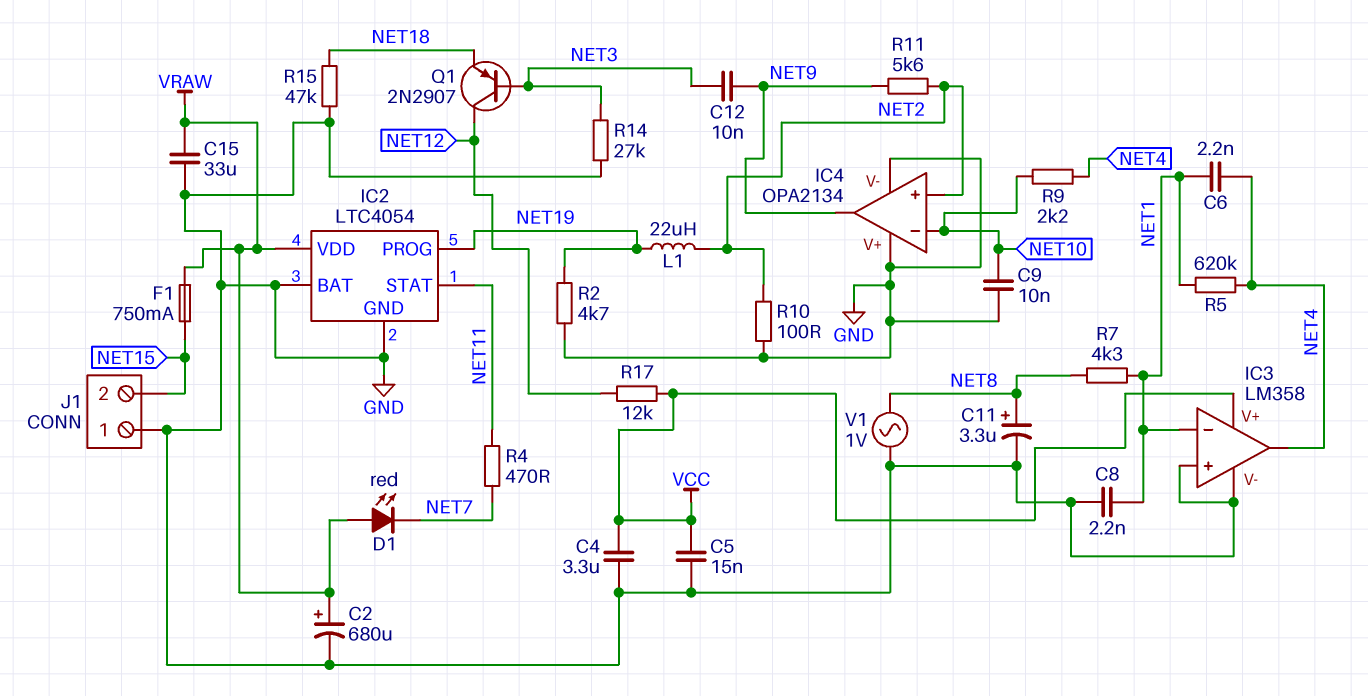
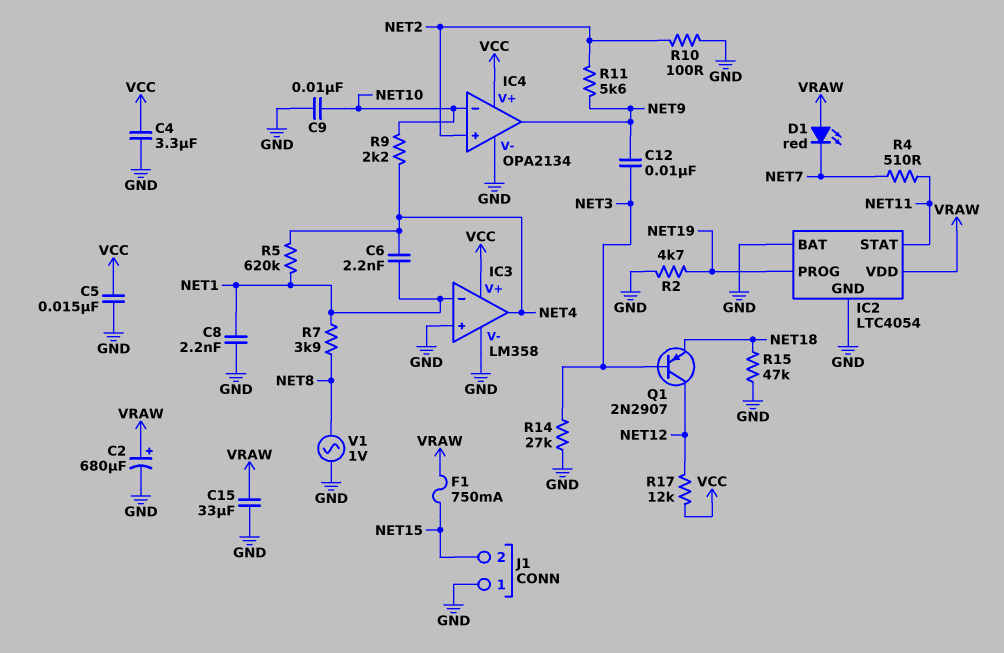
C11: 3.3uF (plus NET8, minus GND) -> none
IC4 pin V+: GND -> VCC
L1: 22uH (NET2, NET19) -> none
R4: 470 (NET7, NET11) -> 510 (NET7, NET11)
R7: 4.3k (NET1, NET8) -> 3.9k (NET1, NET8)

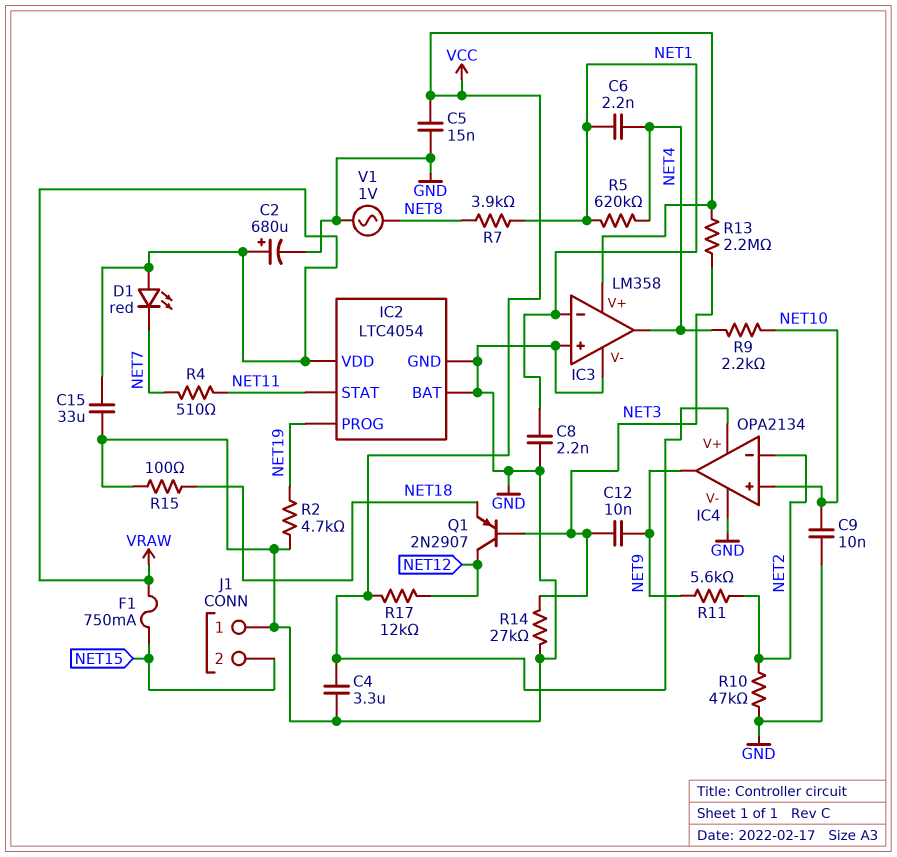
IC4 pin in+: NET2 -> NET10
IC4 pin in-: NET10 -> NET2
R10: 100 (GND, NET2) -> 47k (GND, NET2)
R13: none -> 2.2M (NET3, VCC)
R15: 47k (GND, NET18) -> 100 (GND, NET18)

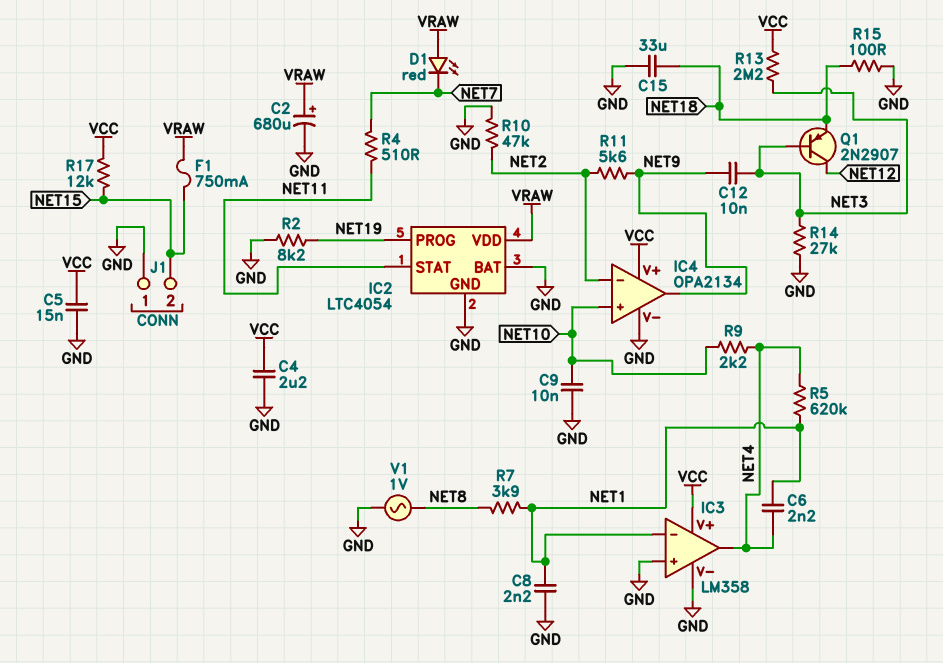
C4: 3.3uF (GND, VCC) -> 2.2uF (GND, VCC)
C15: 33uF (GND, VRAW) -> 33uF (GND, NET18)
R2: 4.7k (GND, NET19) -> 8.2k (GND, NET19)
R17: 12k (NET12, VCC) -> 12k (NET15, VCC)

